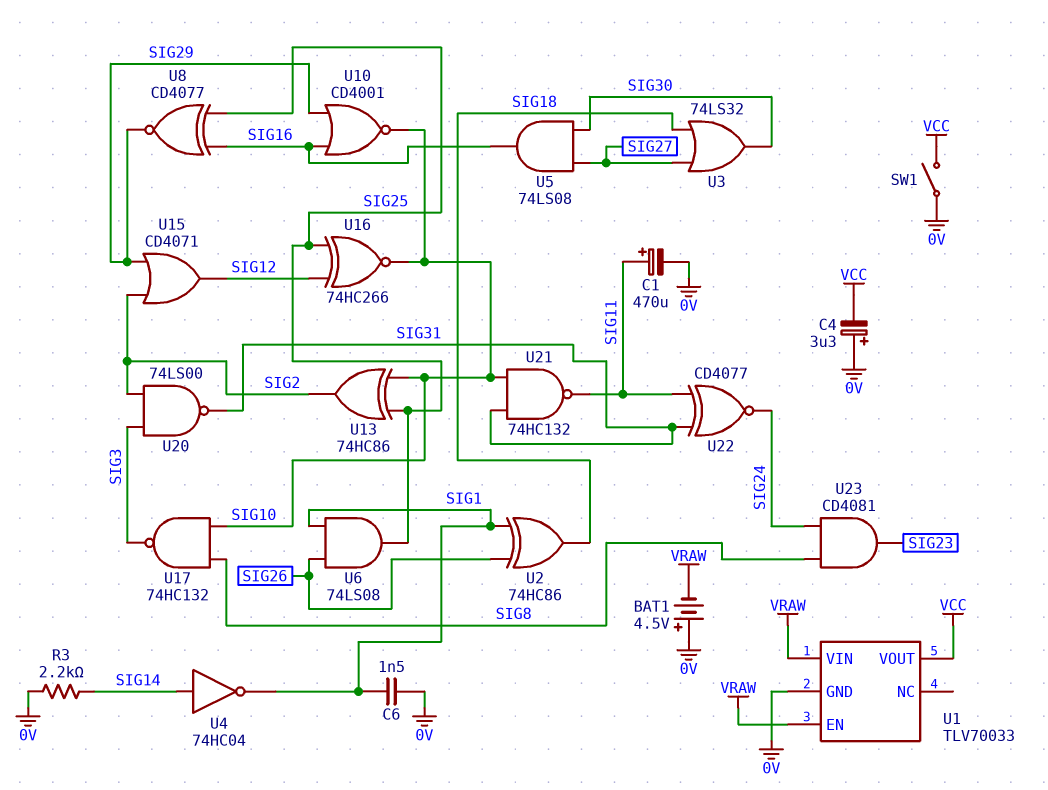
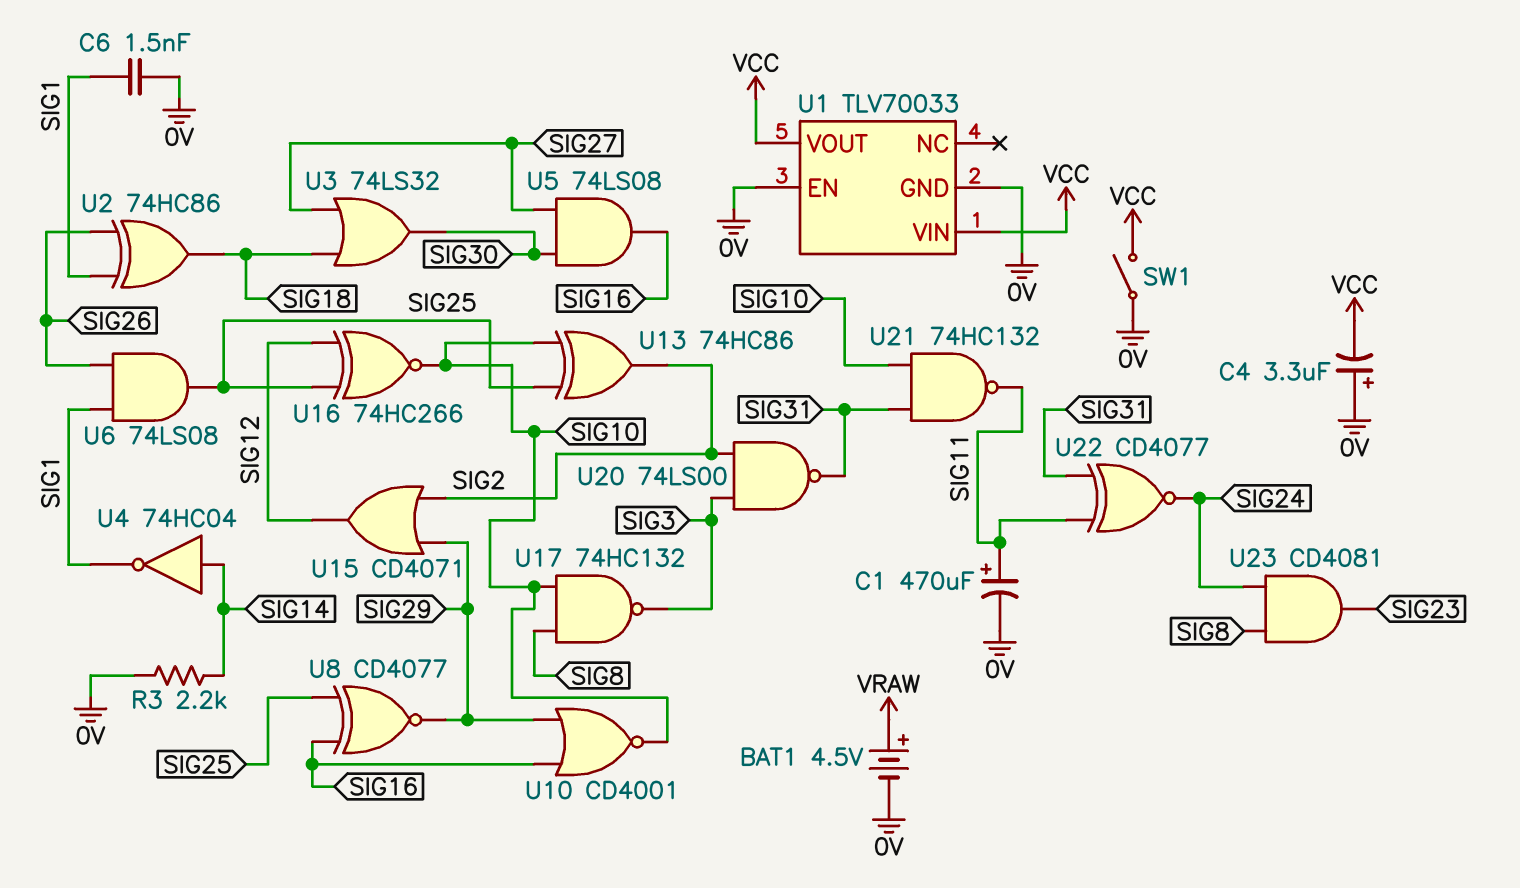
BAT1: 4.5V (plus 0V, minus VRAW) -> 4.5V (plus VRAW, minus 0V)
U1 pin EN: VRAW -> 0V
U1 pin VIN: VRAW -> VCC

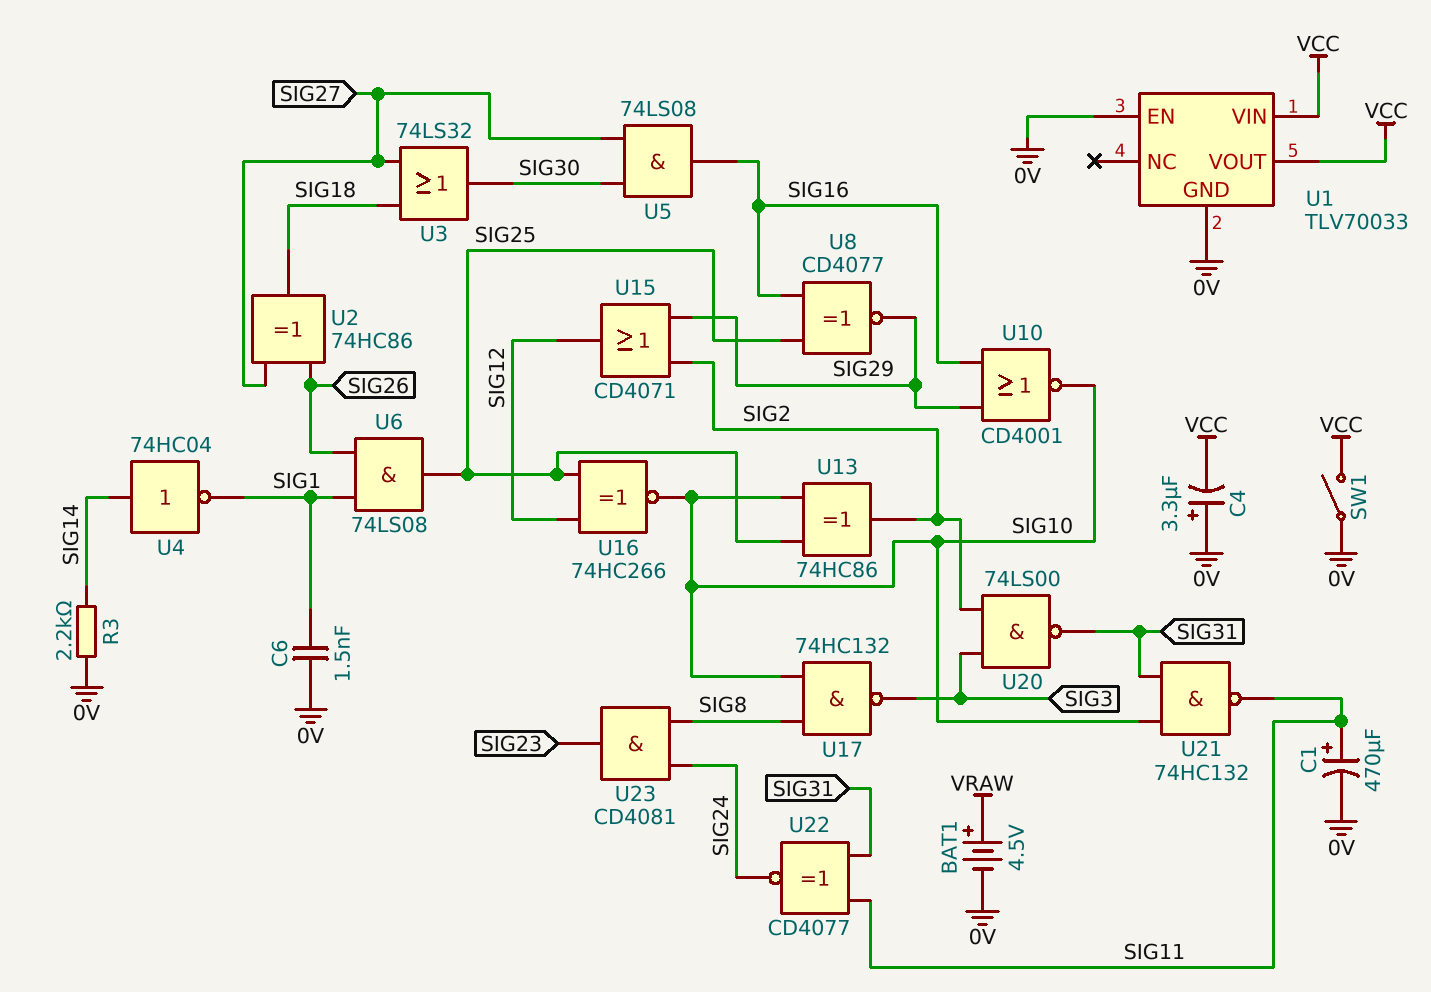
U2: XOR 74HC86 (in SIG1, in SIG26, out SIG18) -> XOR 74HC86 (in SIG26, in SIG27, out SIG18)

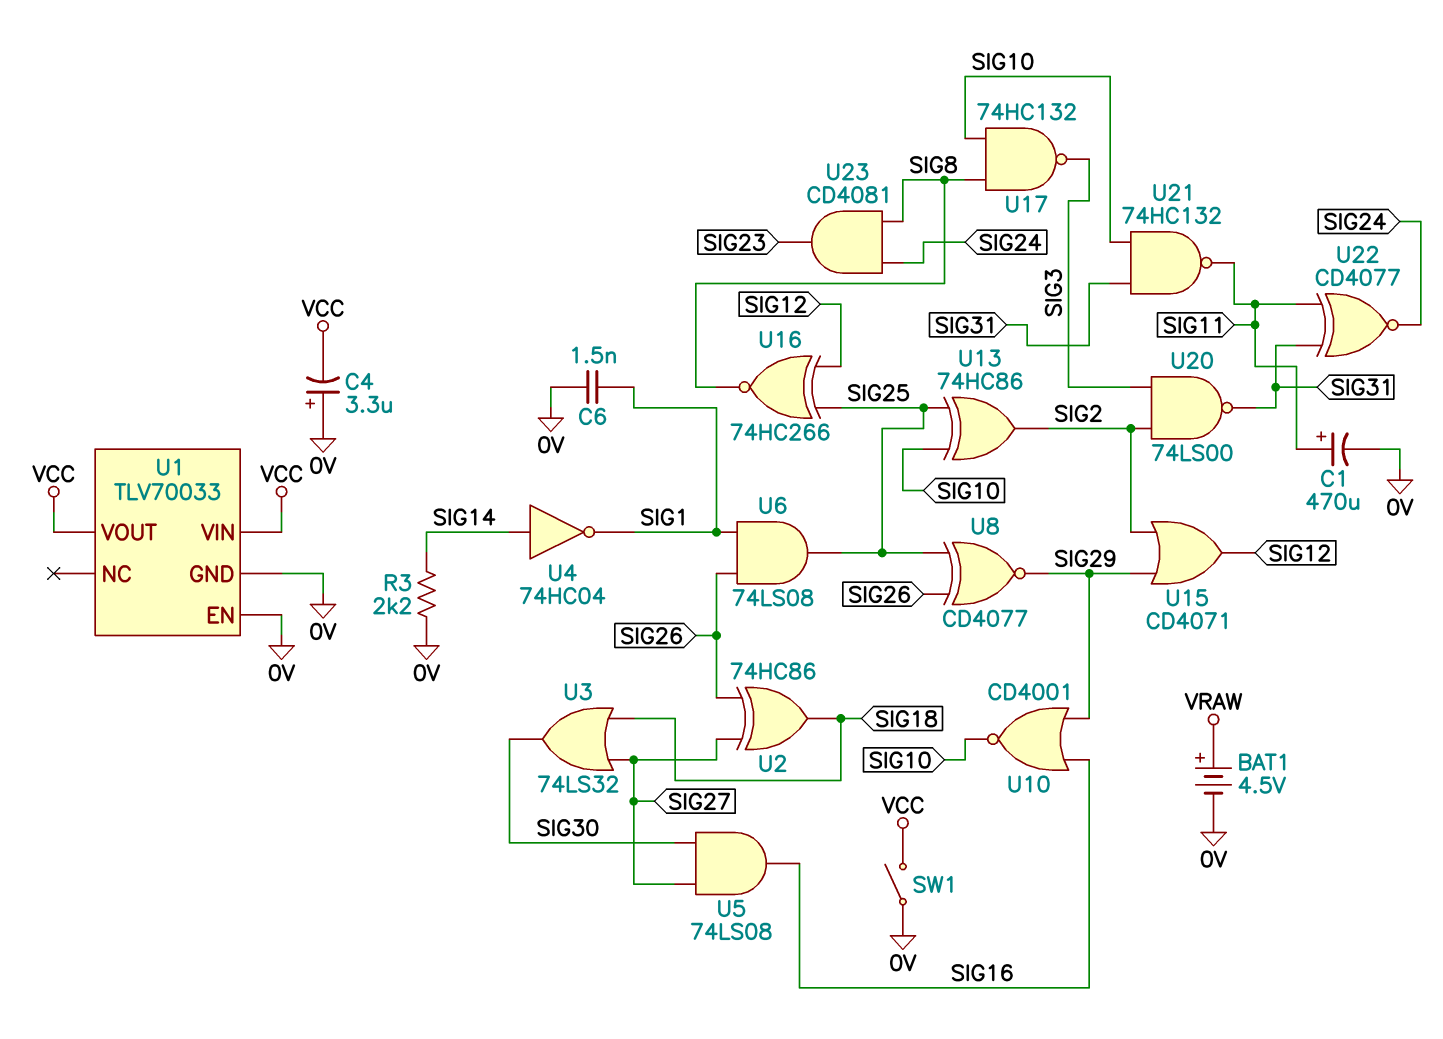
U8: XNOR CD4077 (in SIG16, in SIG25, out SIG29) -> XNOR CD4077 (in SIG25, in SIG26, out SIG29)
U16: XNOR 74HC266 (in SIG12, in SIG25, out SIG10) -> XNOR 74HC266 (in SIG12, in SIG25, out SIG8)

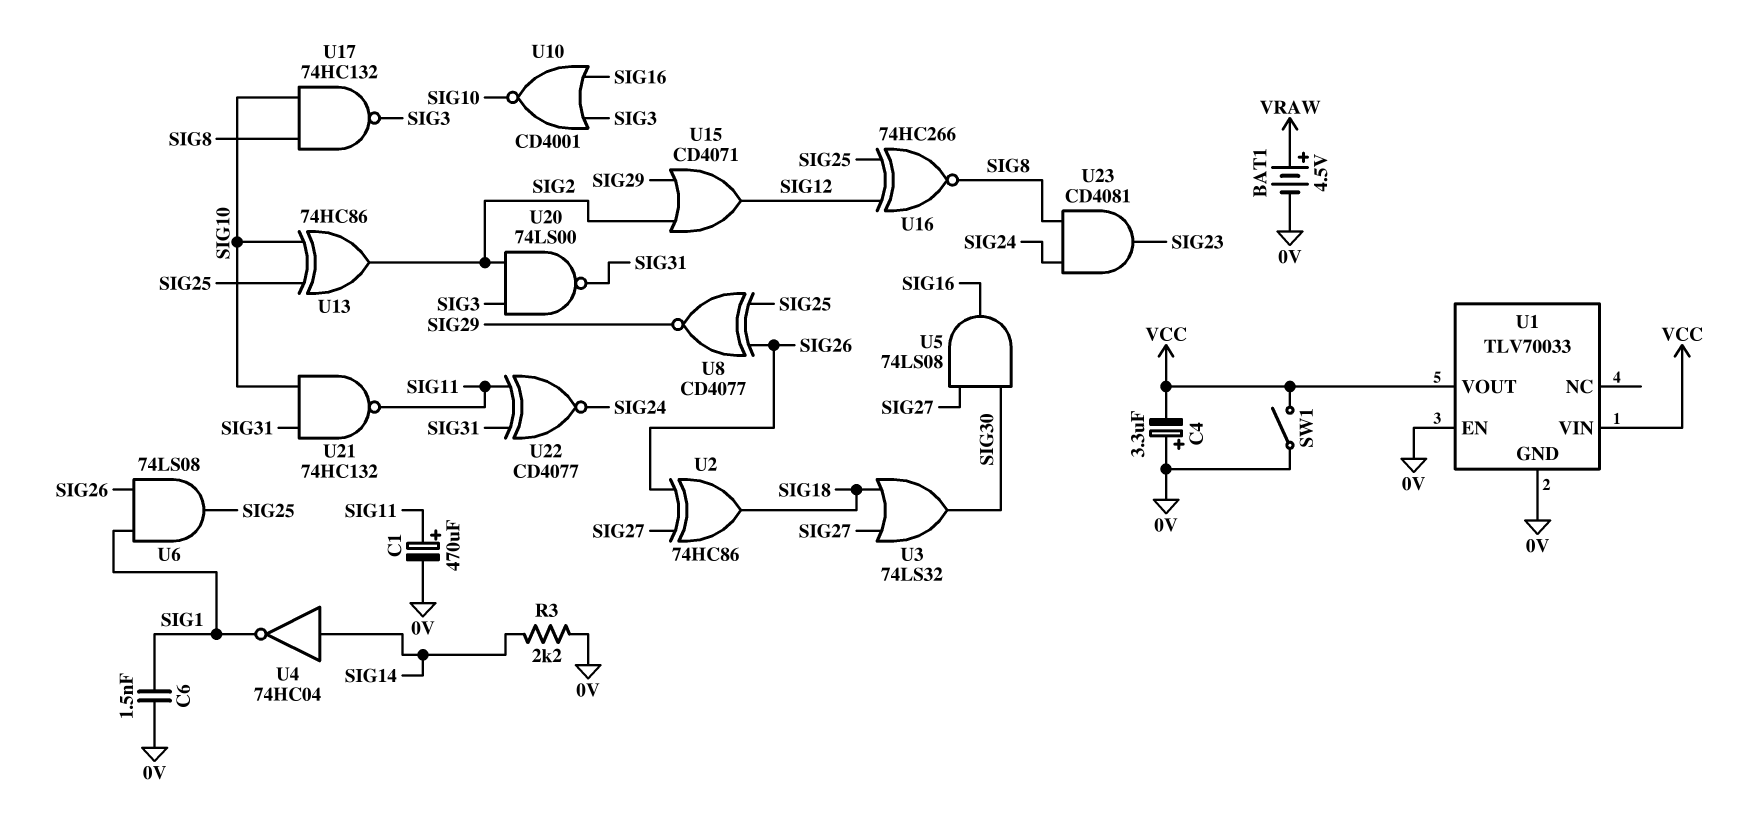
U10: NOR CD4001 (in SIG16, in SIG29, out SIG10) -> NOR CD4001 (in SIG3, in SIG16, out SIG10)

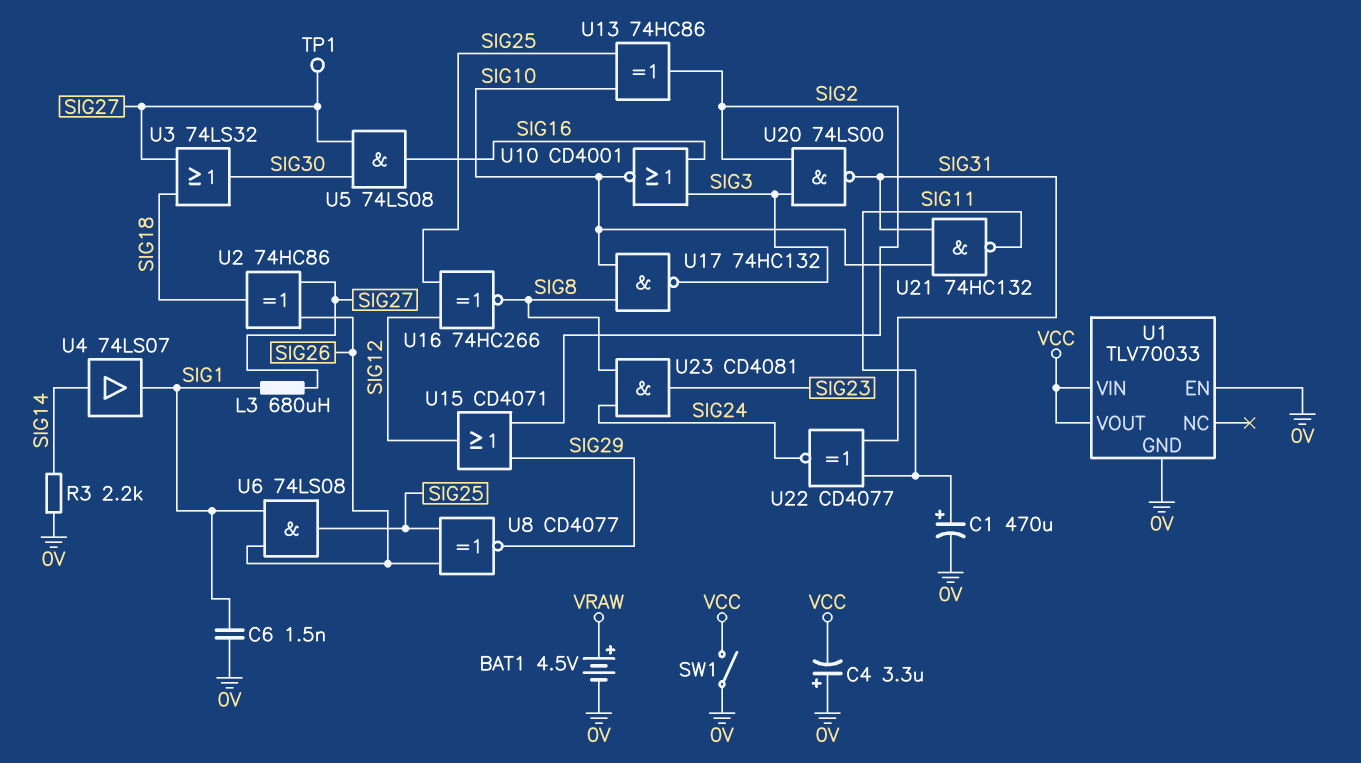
L3: none -> 680uH (SIG1, SIG27)
TP1: none -> test point (SIG27)
U4: NOT 74HC04 (in SIG14, out SIG1) -> buffer 74LS07 (in SIG14, out SIG1)

